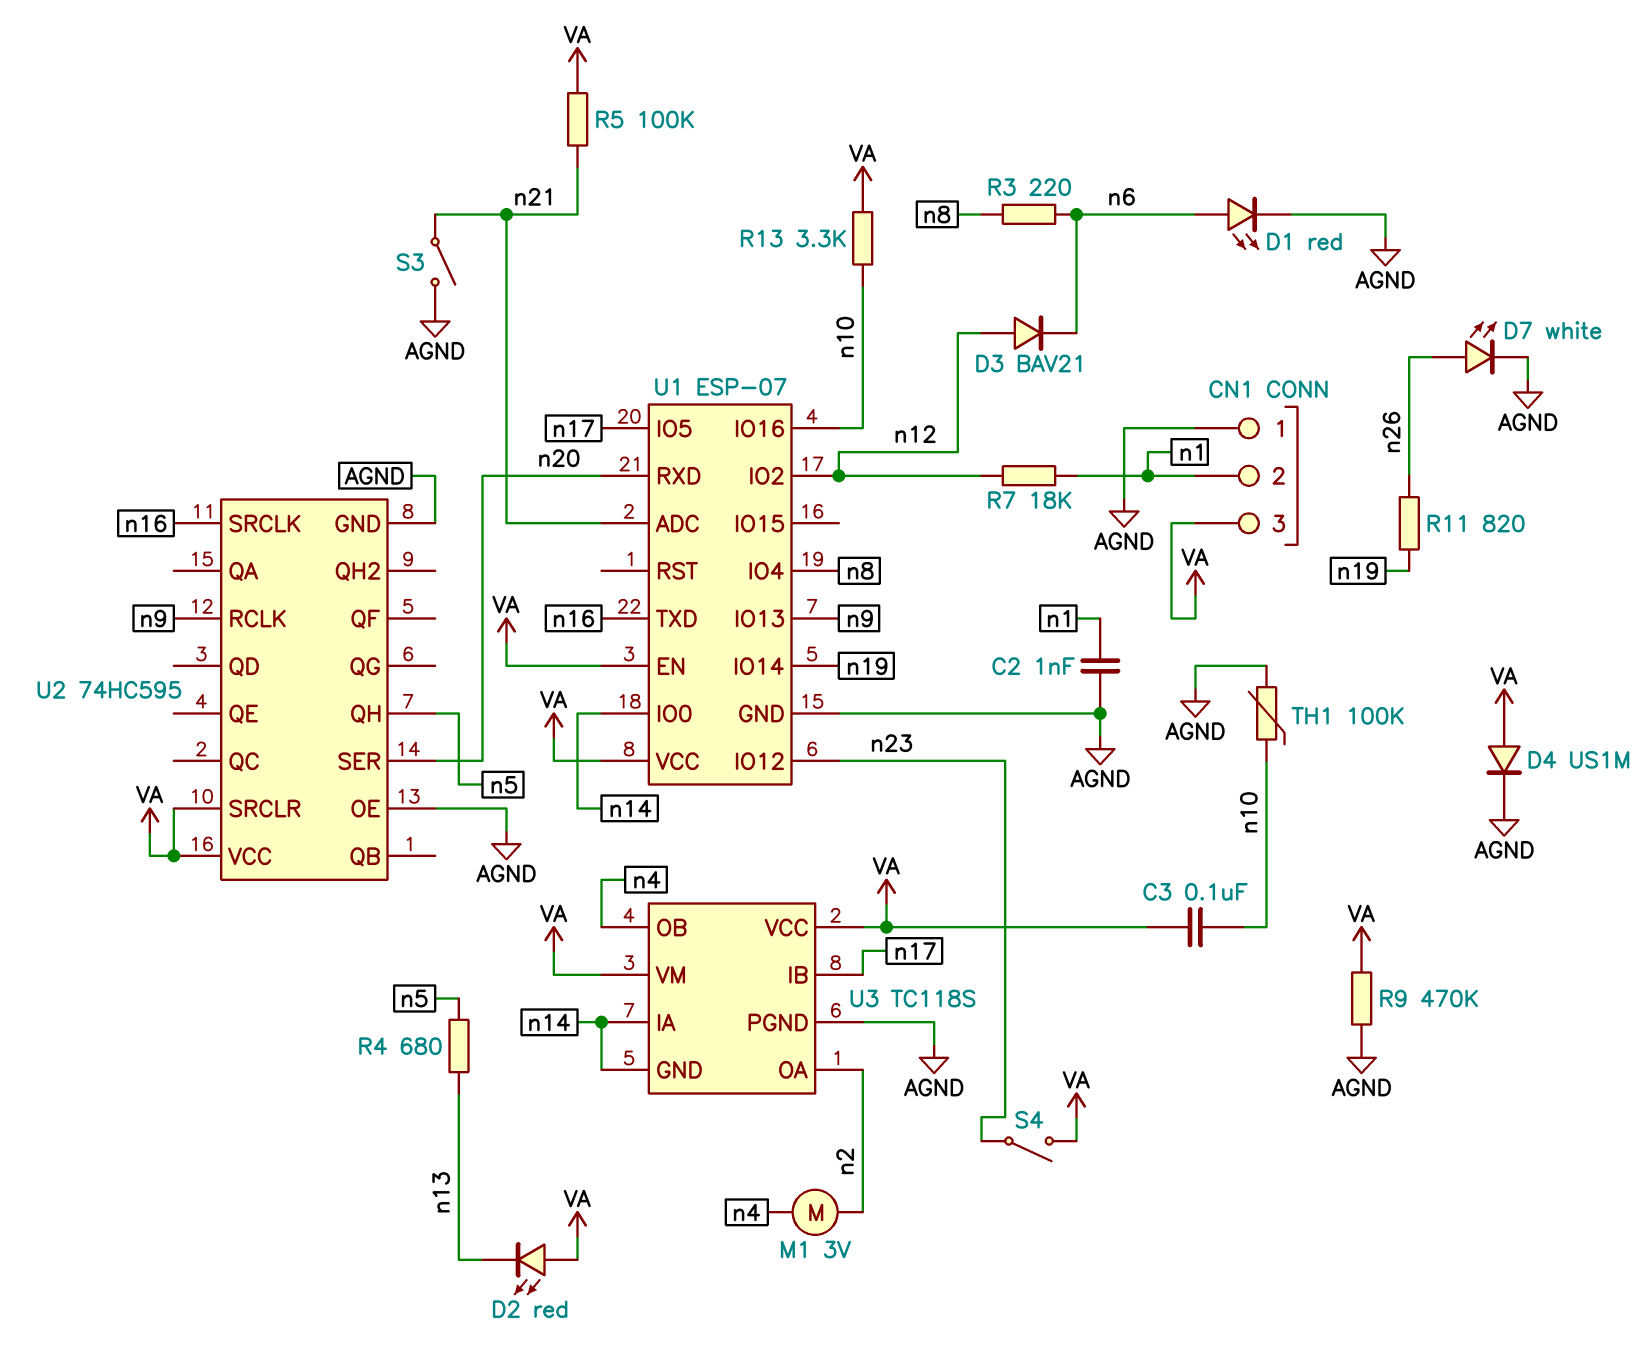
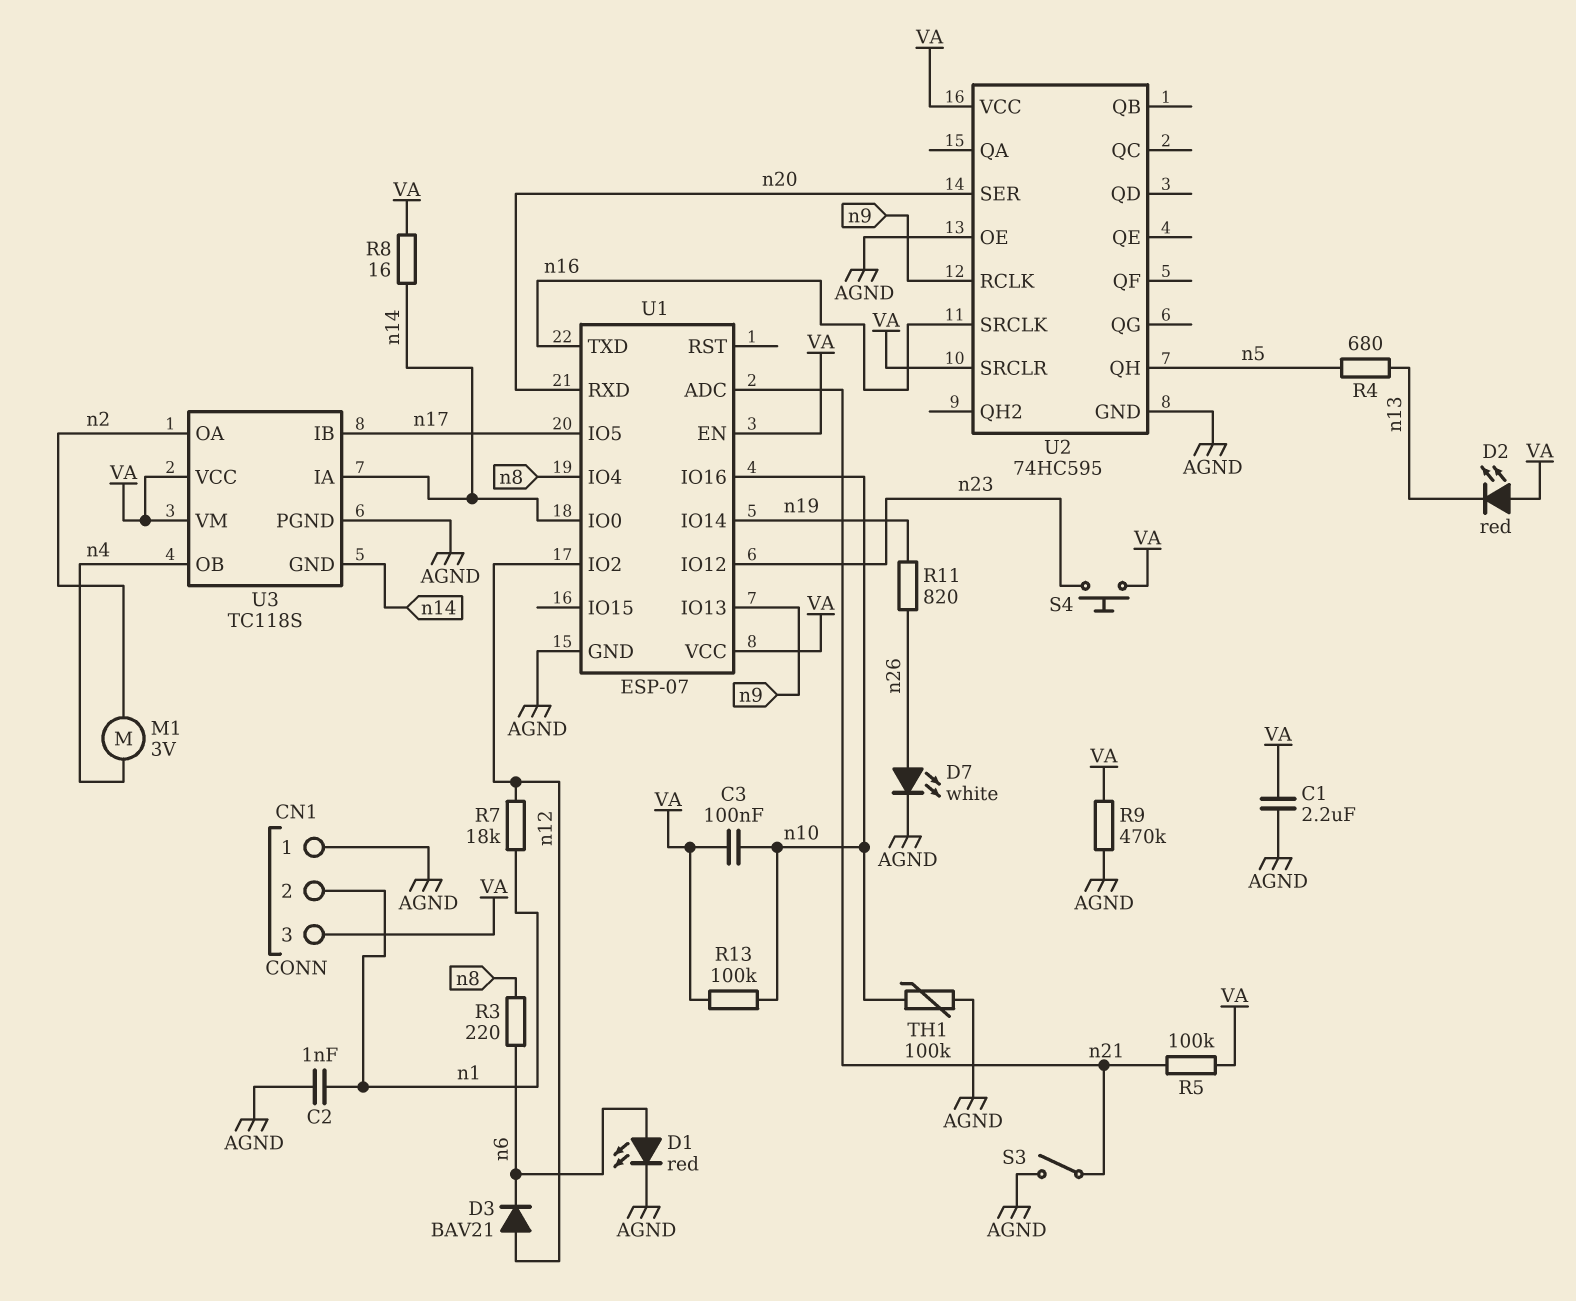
C1: none -> 2.2uF (AGND, VA)
D4: diode US1M (A VA, K AGND) -> none
R8: none -> 16 (VA, n14)
R13: 3.3k (VA, n10) -> 100k (VA, n10)
S4: switch (VA, n23) -> button (VA, n23)

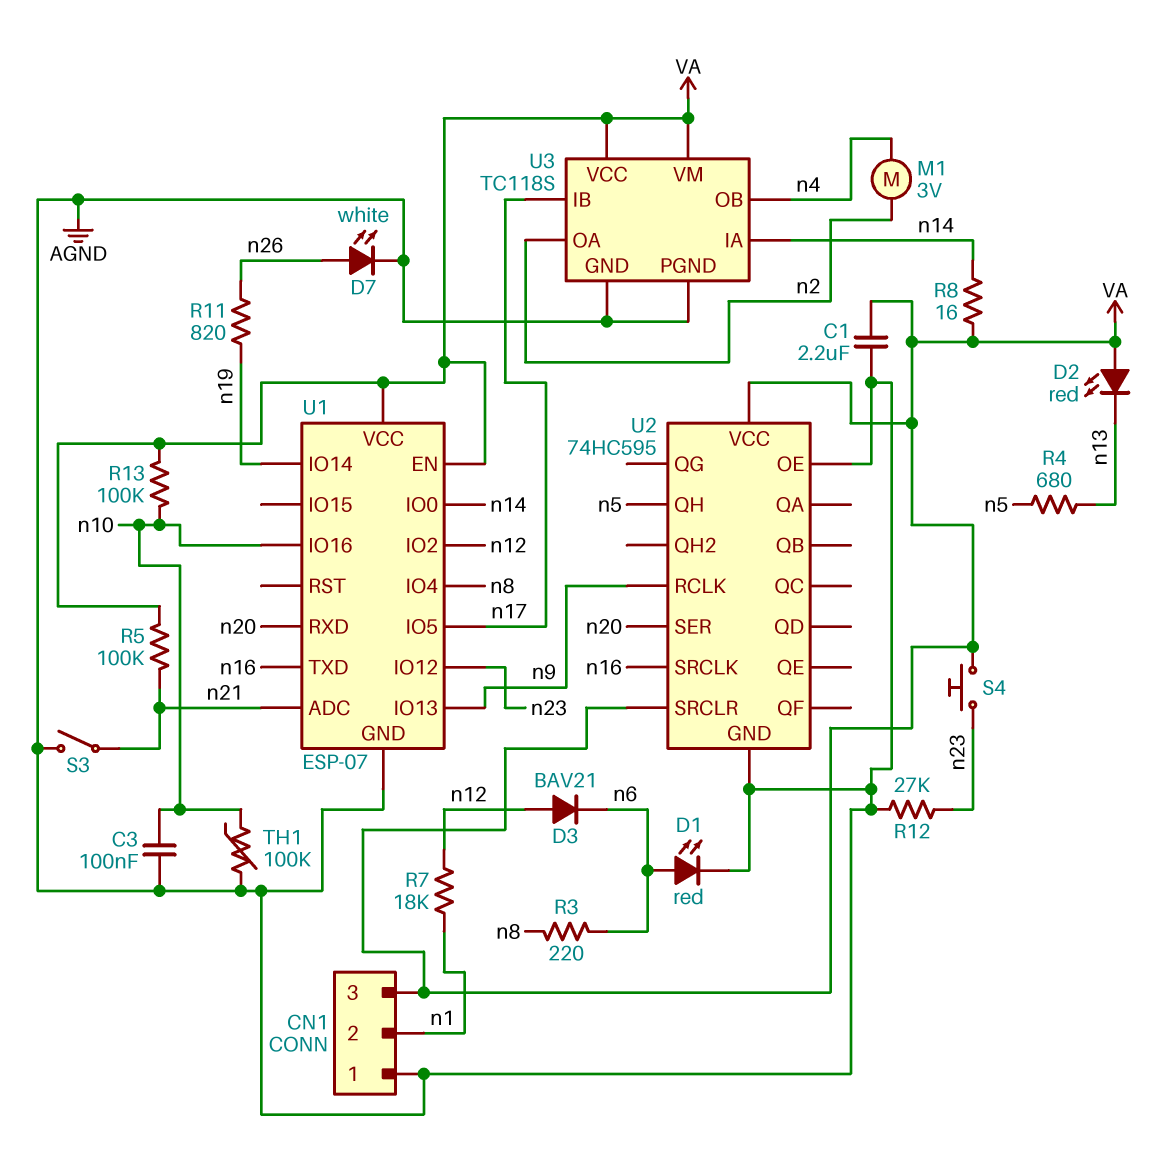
C2: 1nF (AGND, n1) -> none
C3: 100nF (VA, n10) -> 100nF (AGND, n10)
R9: 470k (AGND, VA) -> none
R12: none -> 27k (AGND, n23)
U3 pin GND: n14 -> AGND

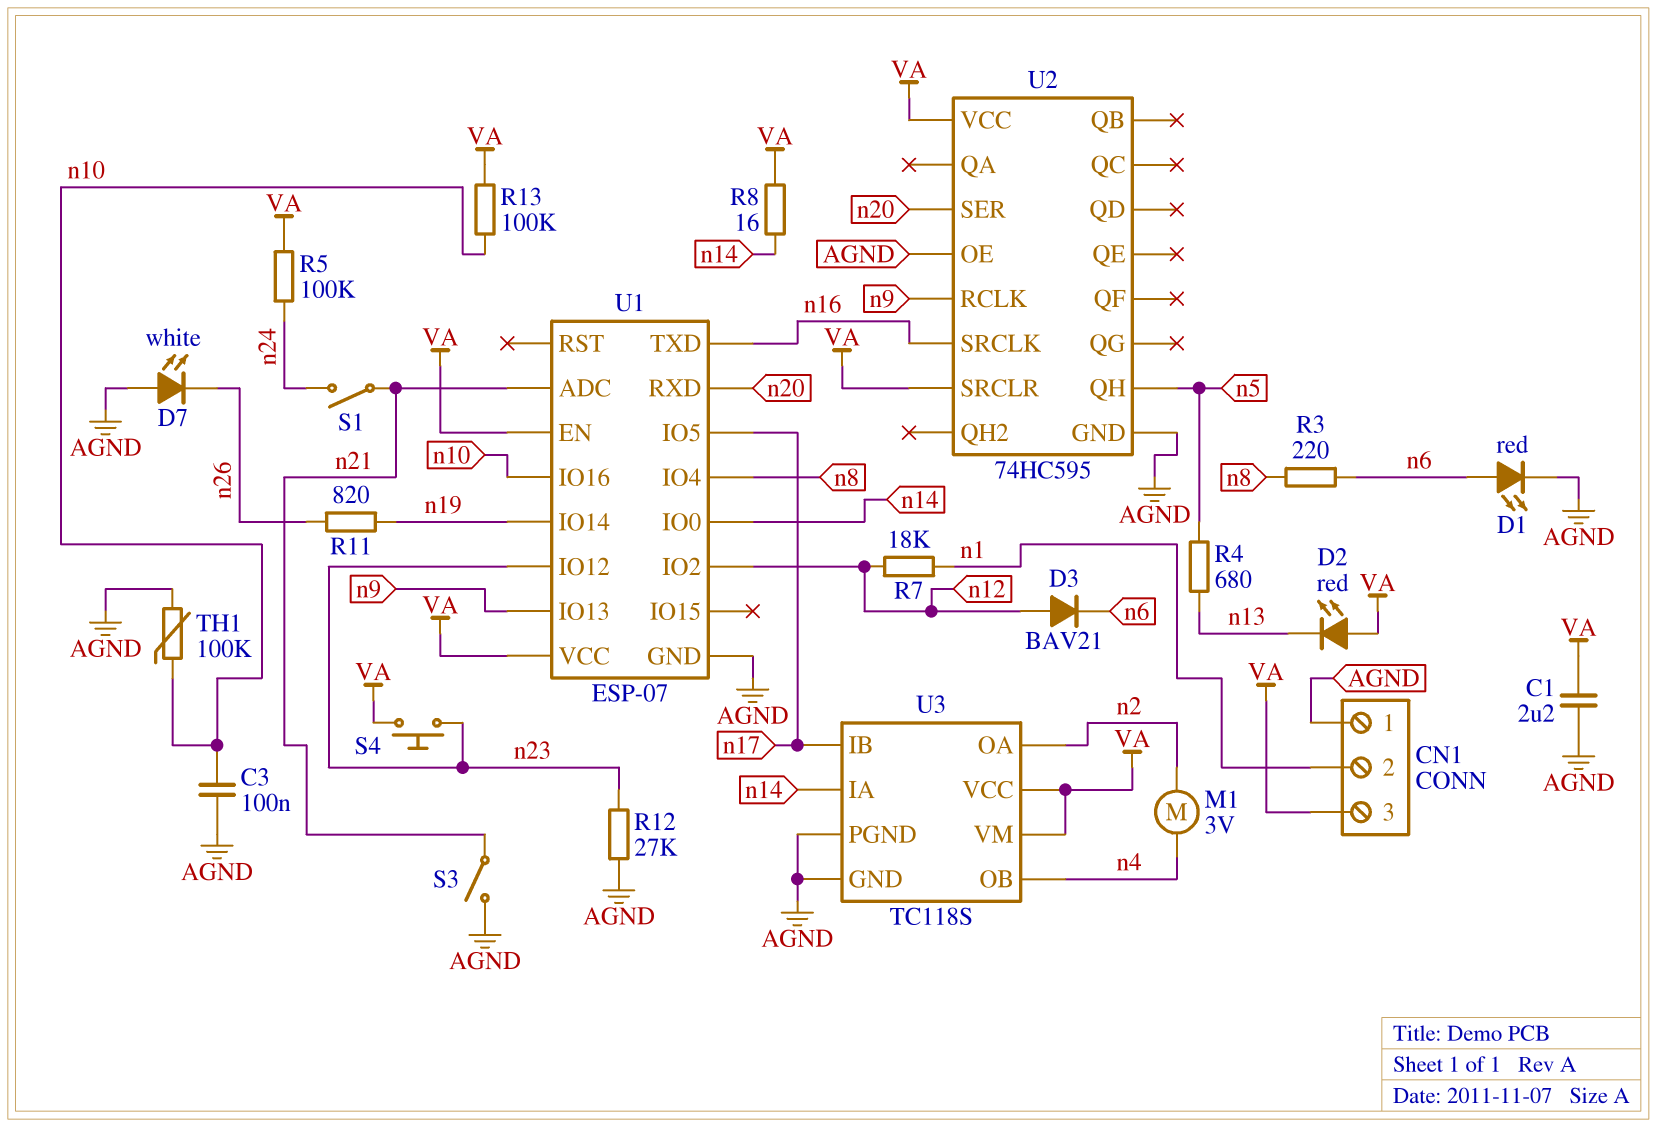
D7: LED white (A n26, K AGND) -> LED white (A AGND, K n26)
R5: 100k (VA, n21) -> 100k (VA, n24)
S1: none -> switch (n21, n24)

